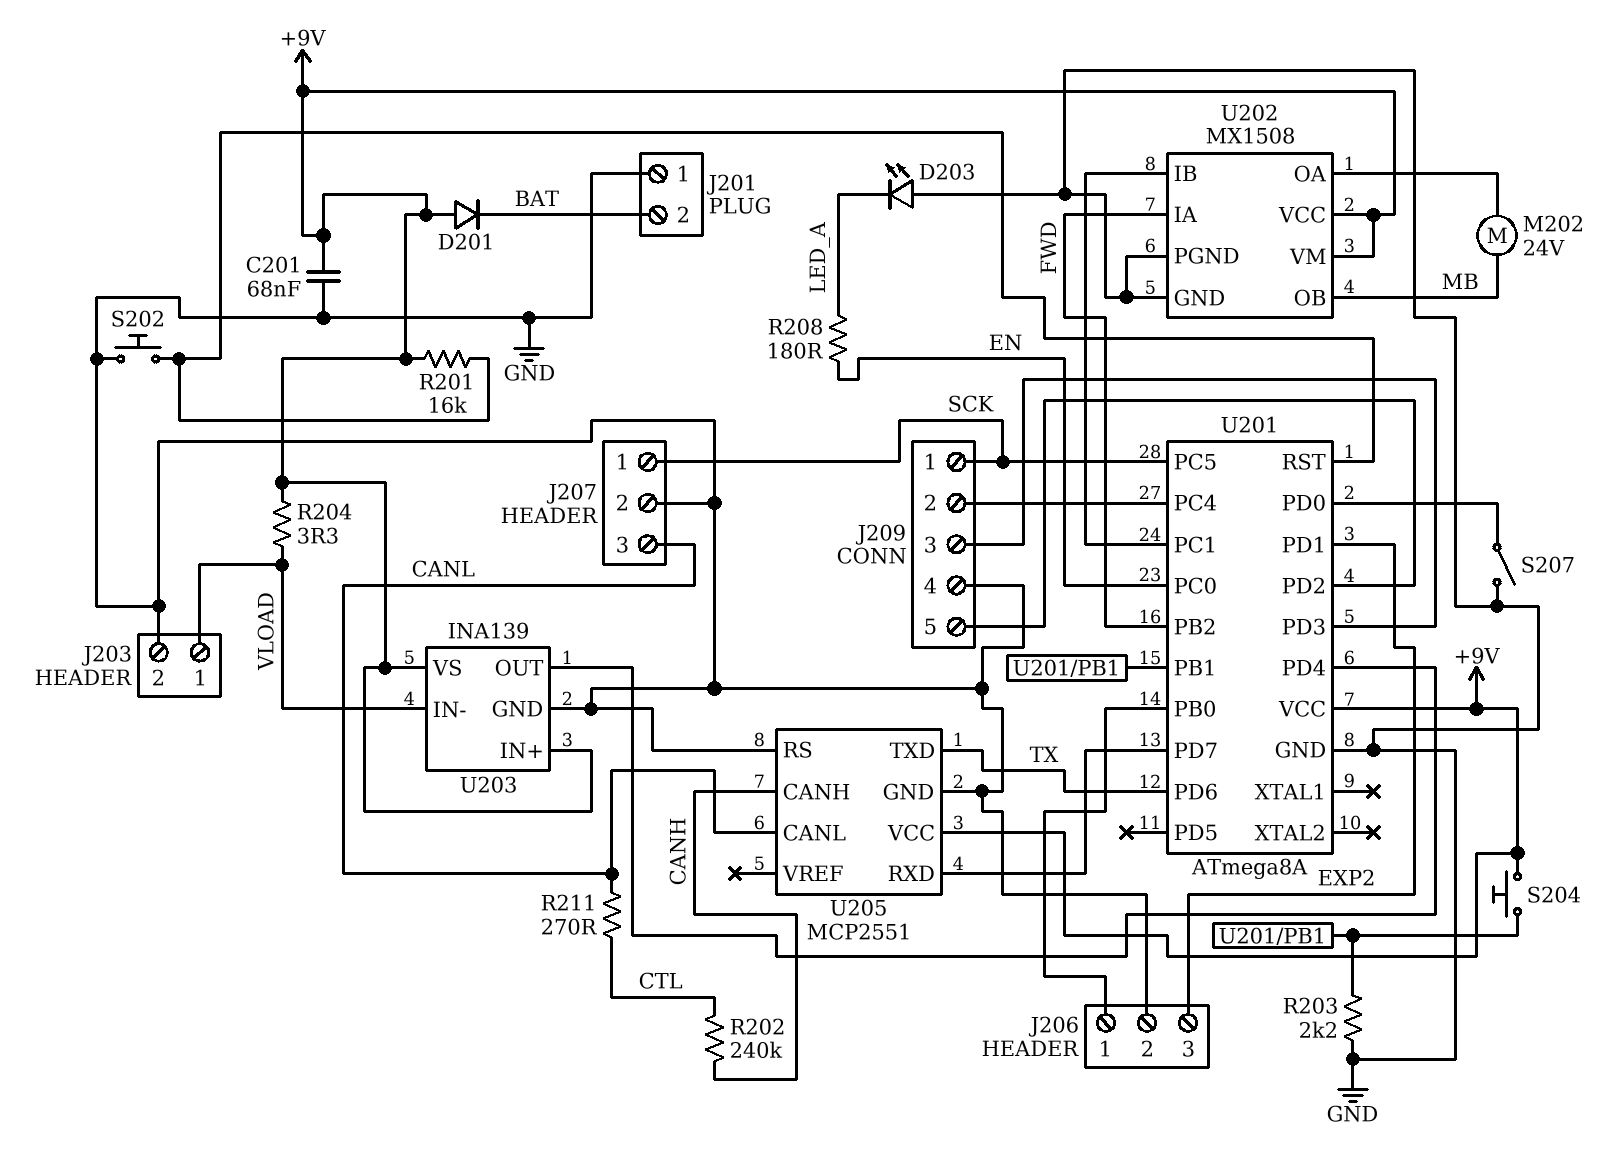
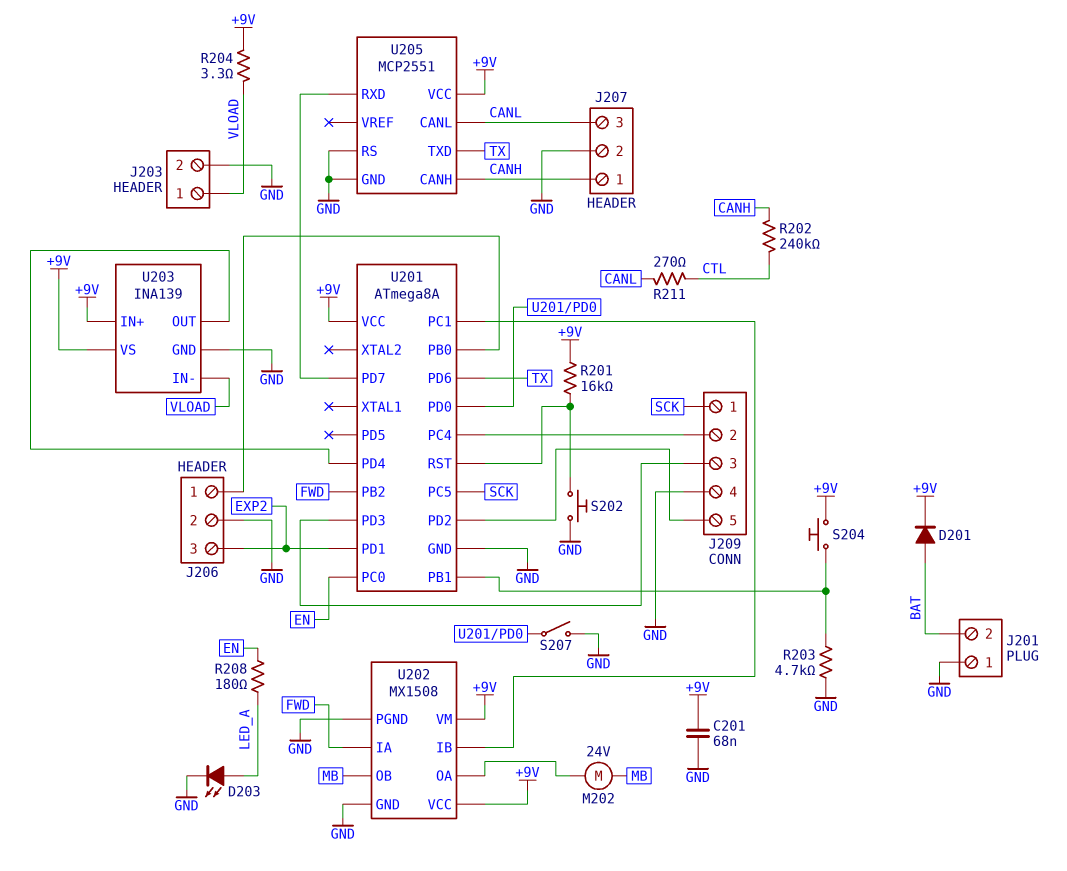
D201: diode (A +9V, K BAT) -> diode (A BAT, K +9V)
D203: LED (A GND, K LED_A) -> LED (A LED_A, K GND)
J207 pin 1: SCK -> CANH
R203: 2.2k (GND, U201/PB1) -> 4.7k (GND, U201/PB1)

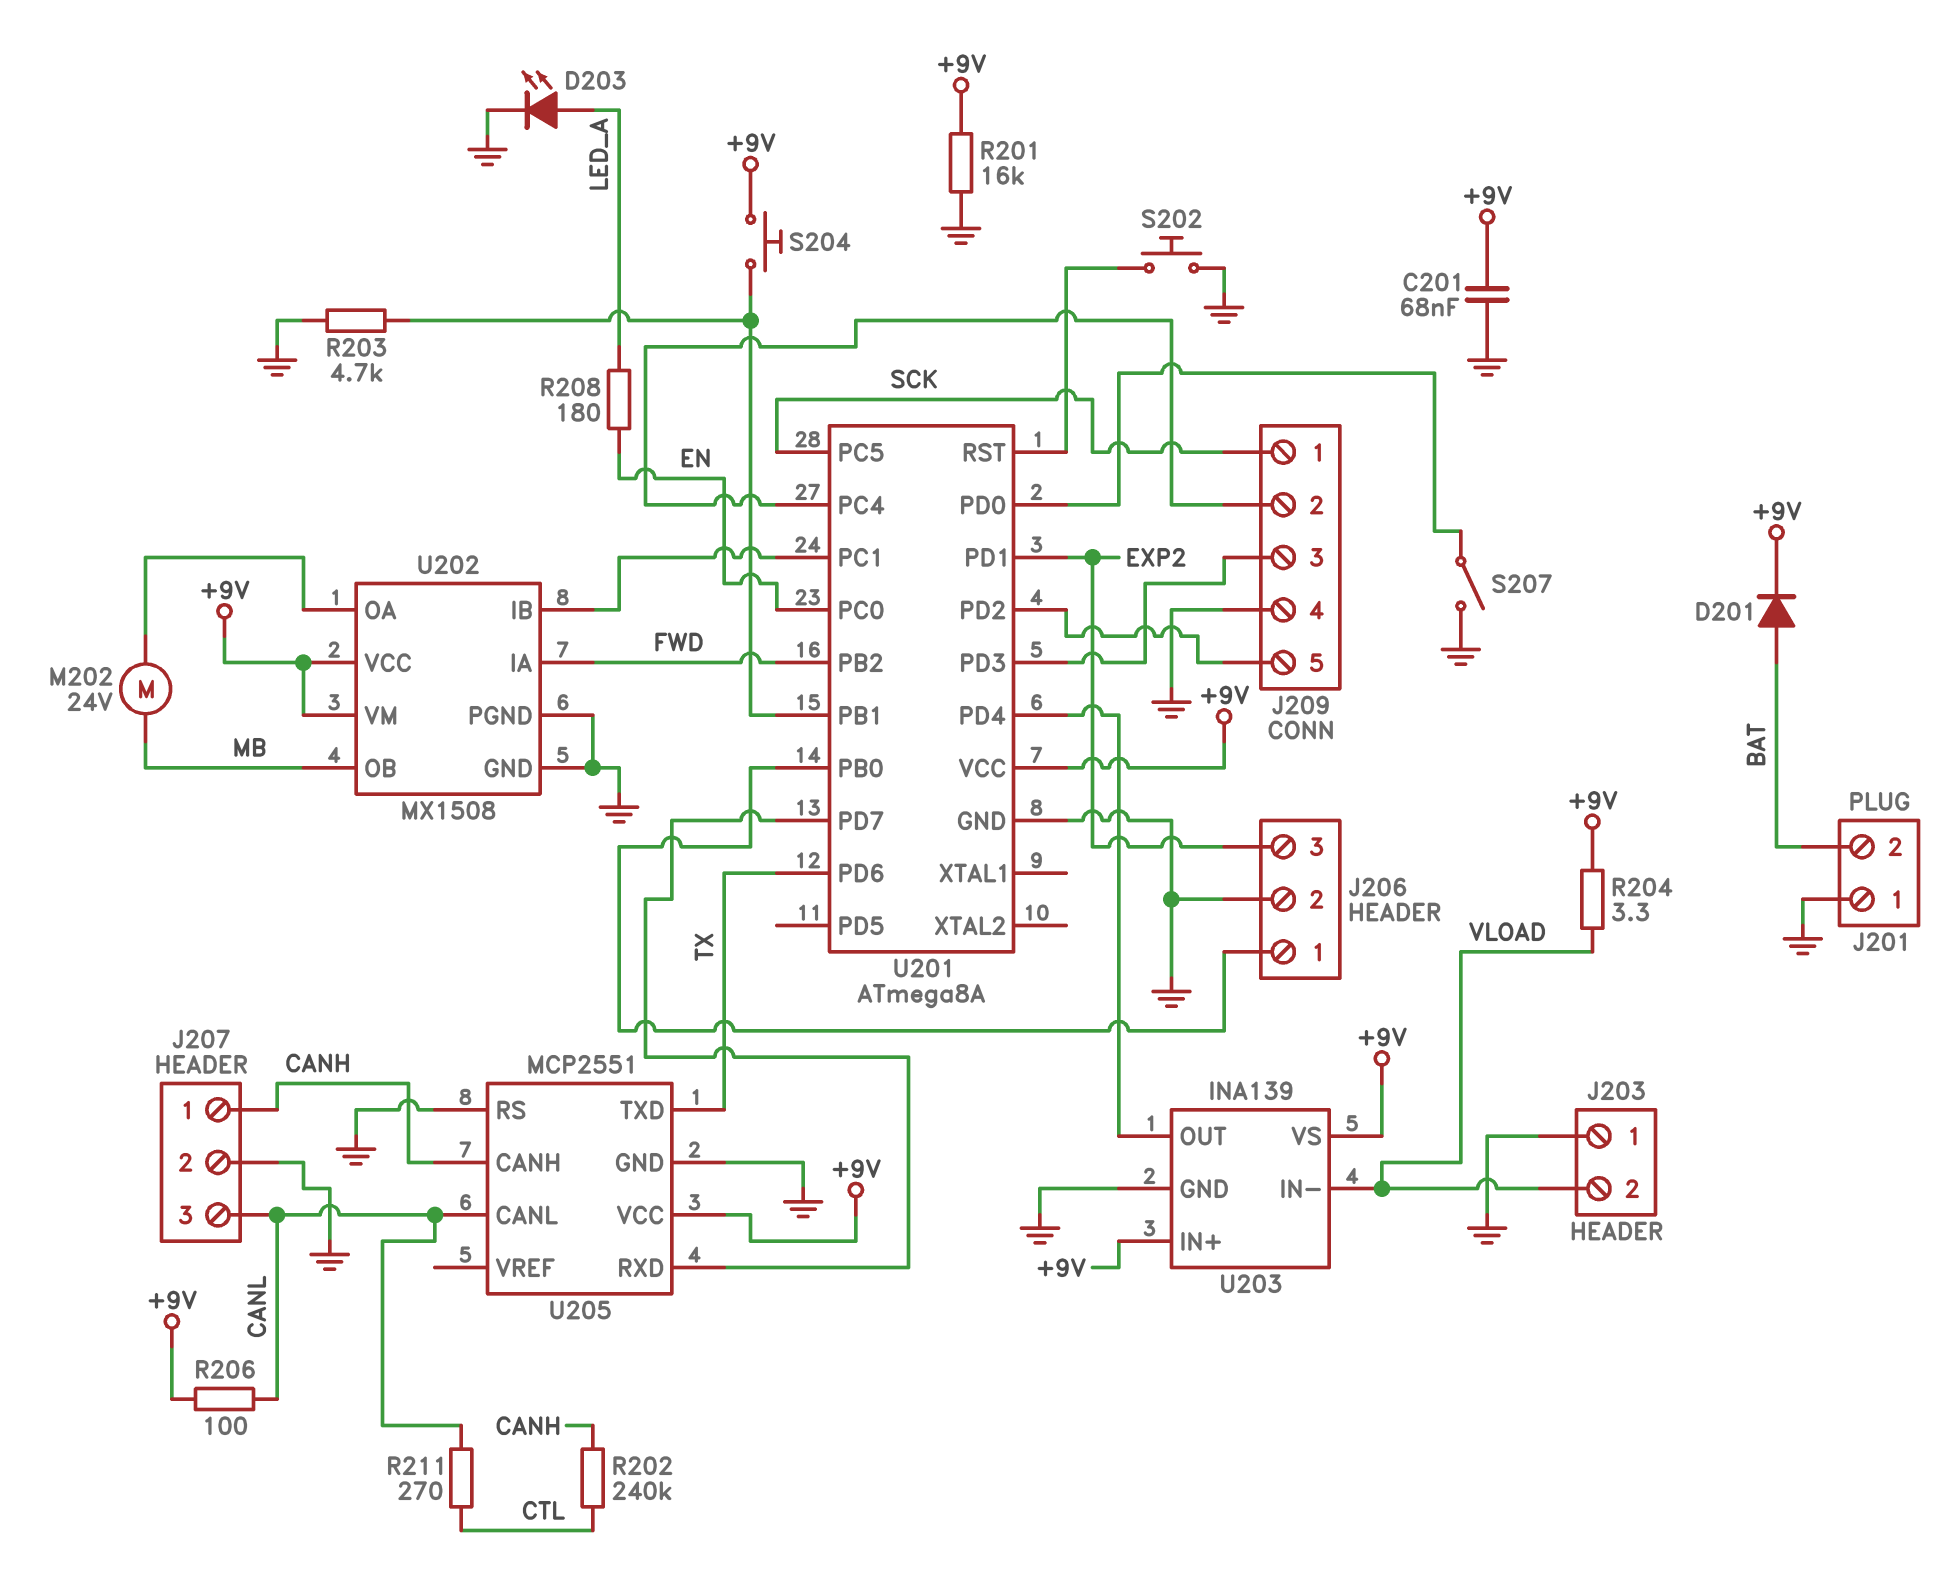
J203 pin 1: VLOAD -> GND
J203 pin 2: GND -> VLOAD
R201: 16k (+9V, U201/RST) -> 16k (+9V, GND)
R206: none -> 100 (+9V, CANL)

